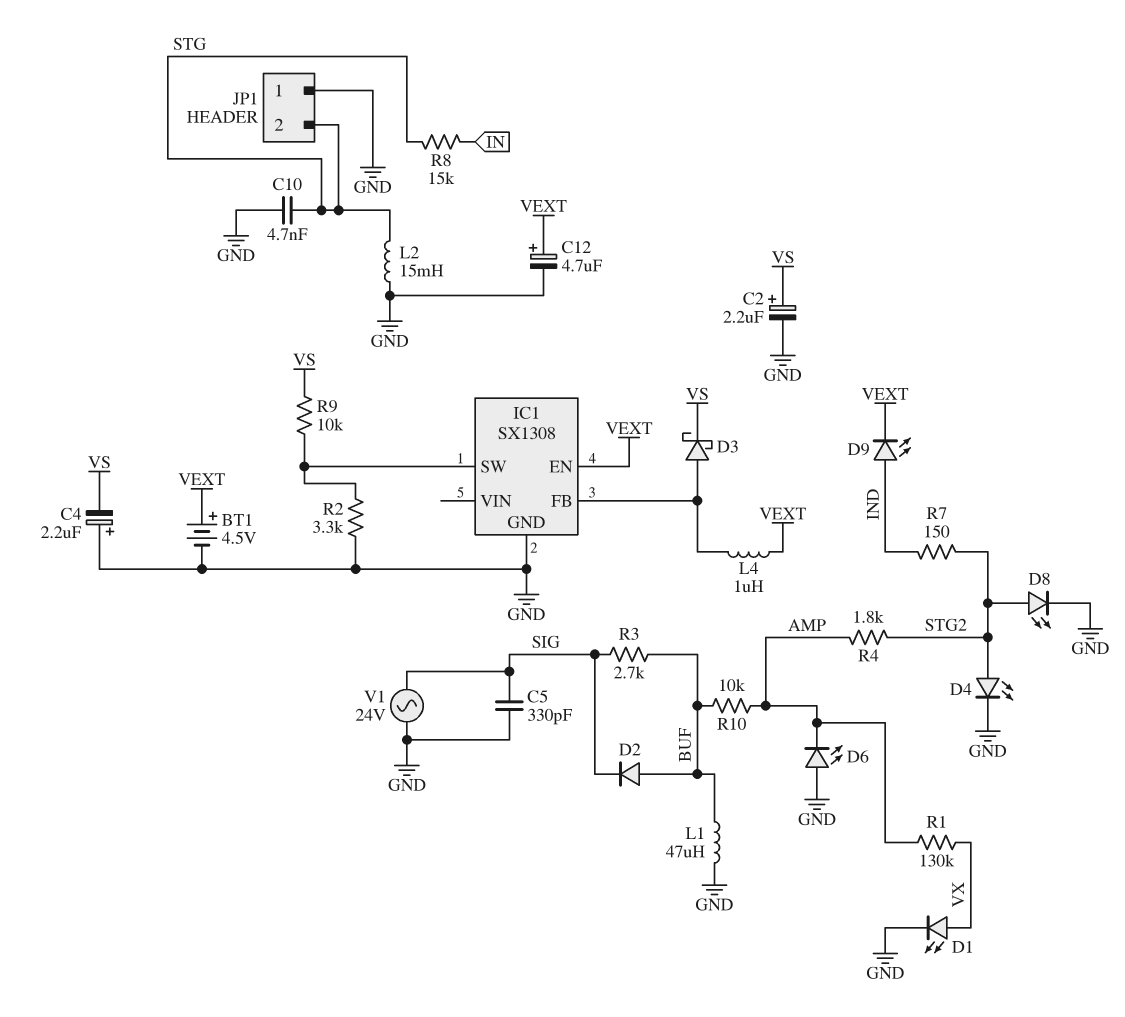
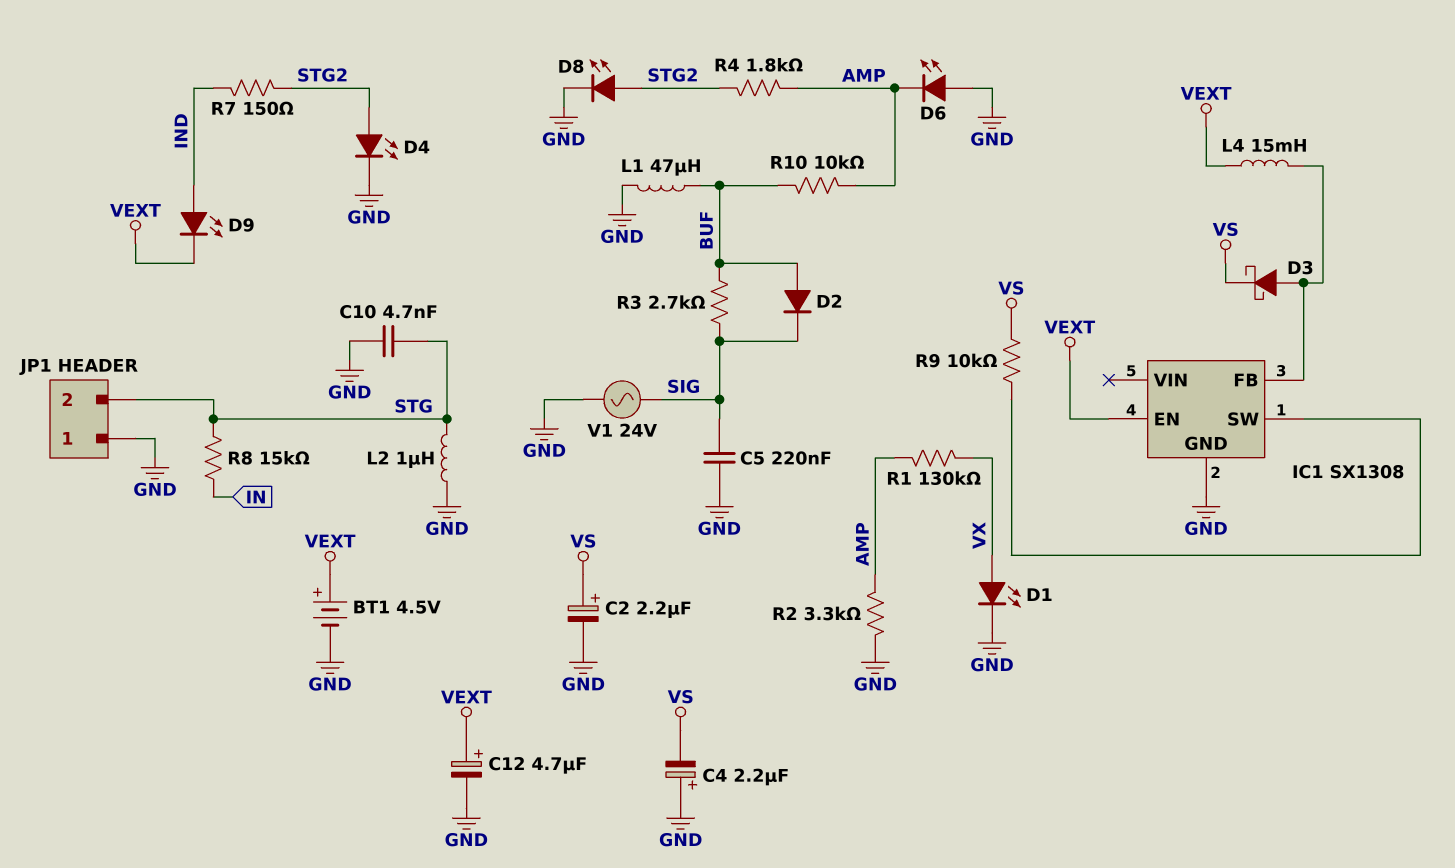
C5: 330pF (GND, SIG) -> 220nF (GND, SIG)
L2: 15mH (GND, STG) -> 1uH (GND, STG)
L4: 1uH (IC1/FB, VEXT) -> 15mH (IC1/FB, VEXT)
R2: 3.3k (GND, IC1/SW) -> 3.3k (AMP, GND)

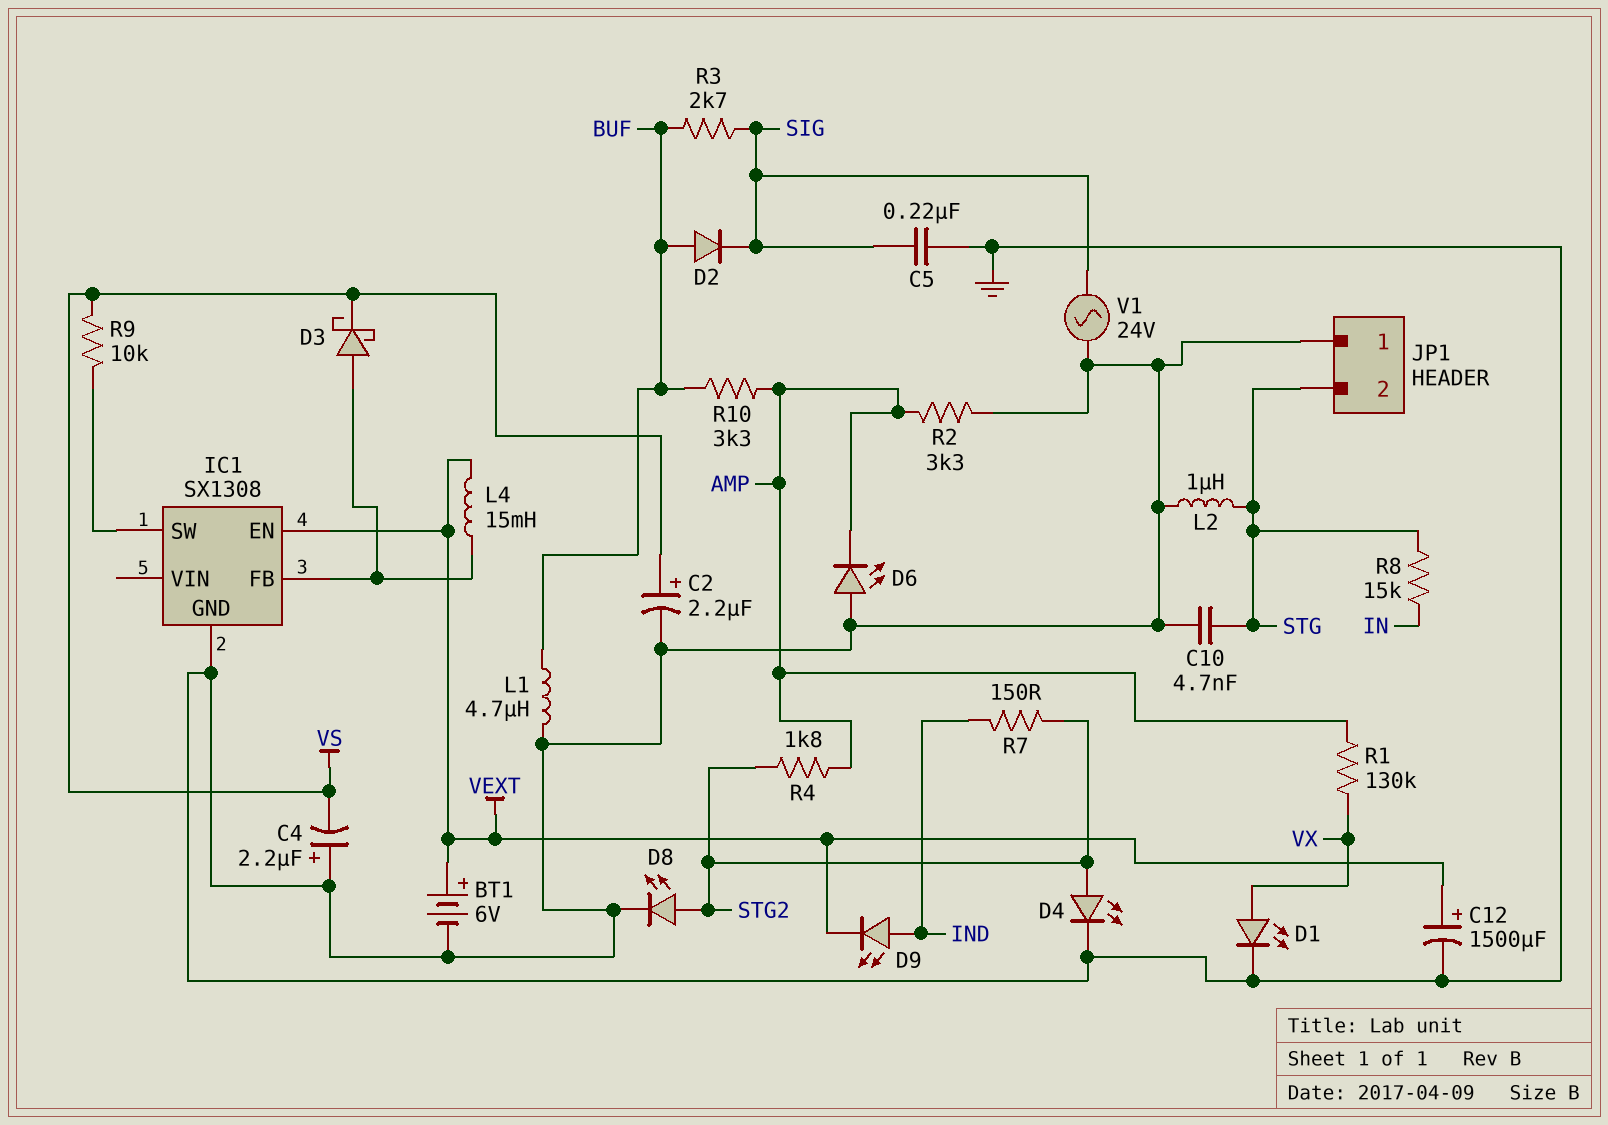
BT1: 4.5V (plus VEXT, minus GND) -> 6V (plus VEXT, minus GND)
C12: 4.7uF (plus VEXT, minus GND) -> 1500uF (plus VEXT, minus GND)
L1: 47uH (BUF, GND) -> 4.7uH (BUF, GND)
R10: 10k (AMP, BUF) -> 3.3k (AMP, BUF)

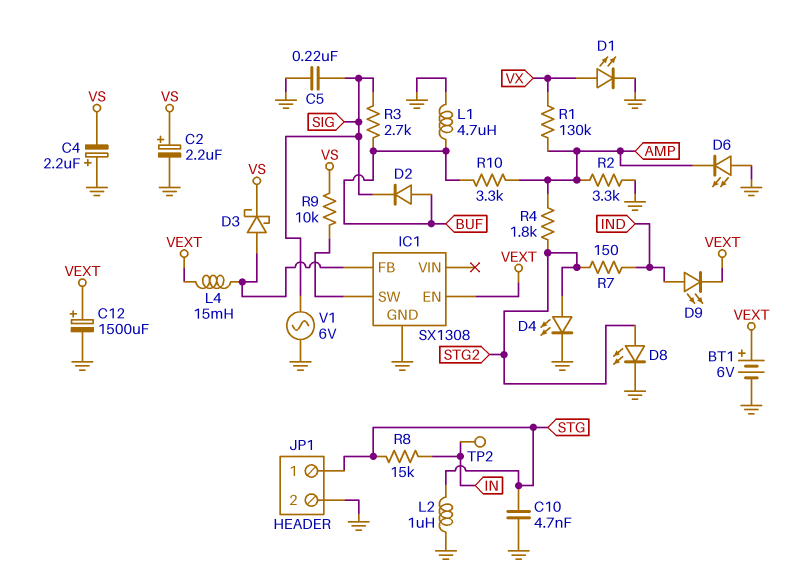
JP1 pin 1: GND -> STG
JP1 pin 2: STG -> GND
TP2: none -> test point (IN)
V1: AC 24V (GND, SIG) -> AC 6V (GND, SIG)

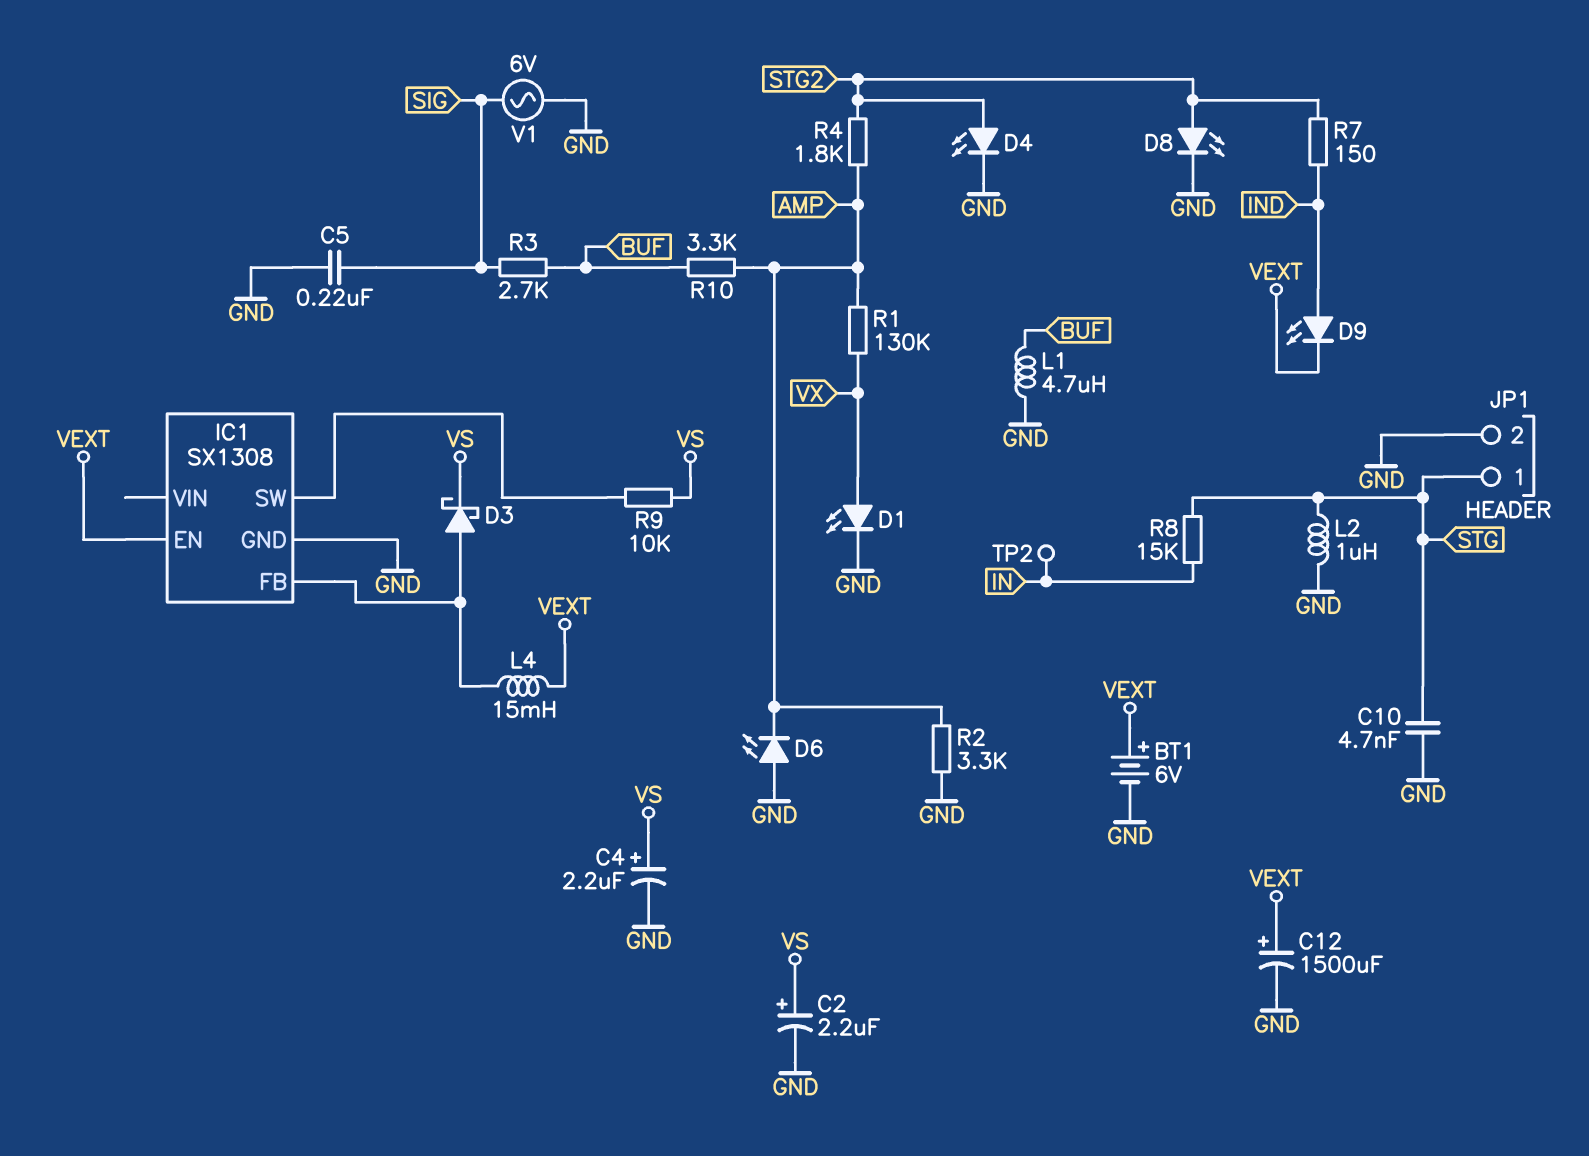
C4: 2.2uF (plus GND, minus VS) -> 2.2uF (plus VS, minus GND)
D2: diode (A BUF, K SIG) -> none

